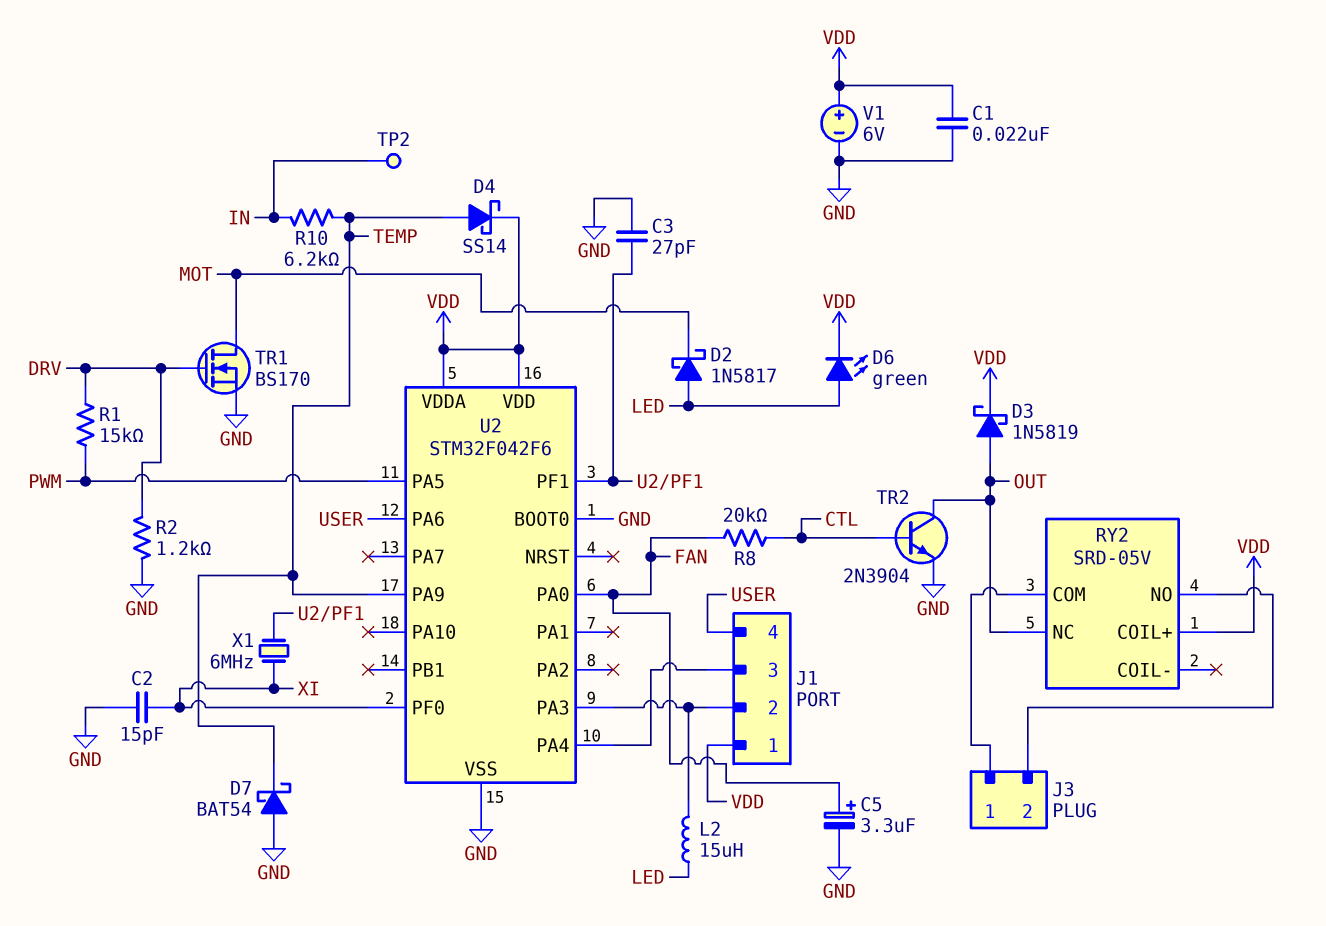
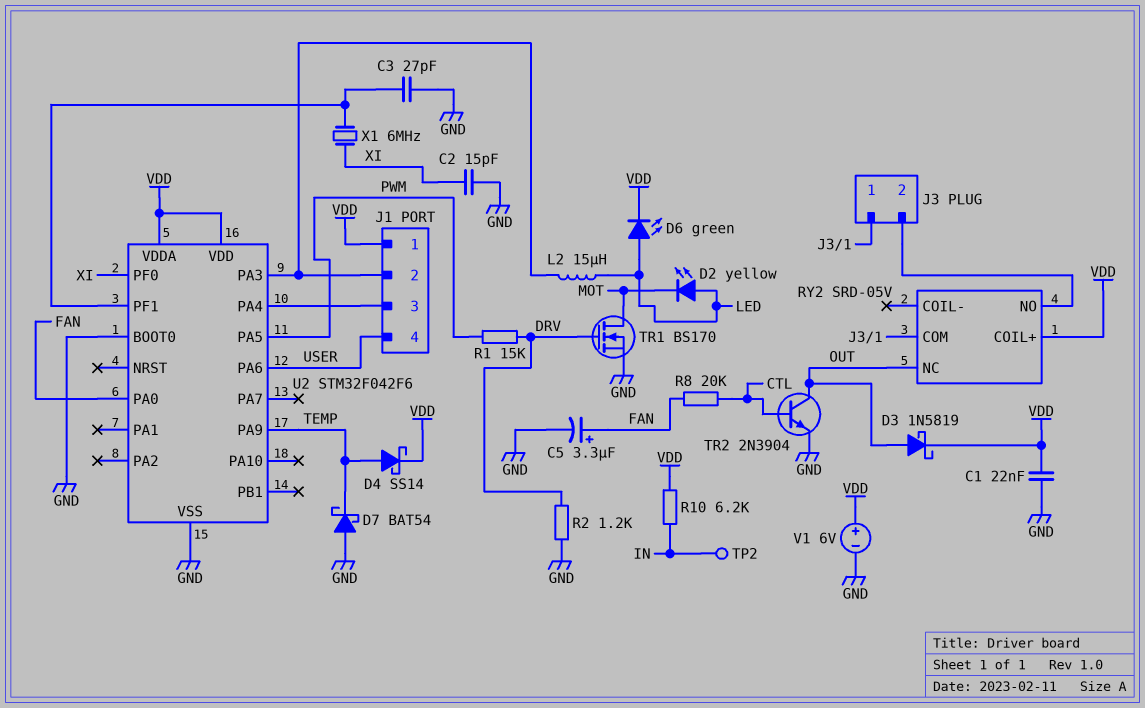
D2: schottky 1N5817 (A LED, K MOT) -> LED yellow (A LED, K MOT)
R10: 6.2k (IN, TEMP) -> 6.2k (IN, VDD)

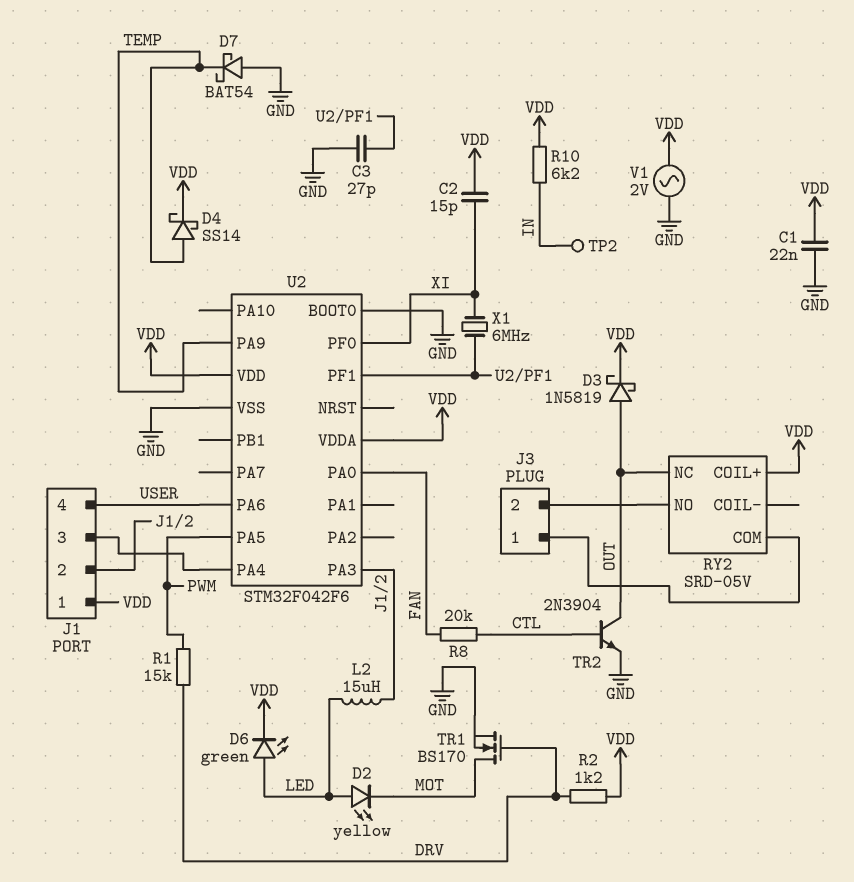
C2: 15pF (GND, XI) -> 15pF (VDD, XI)
C5: 3.3uF (plus FAN, minus GND) -> none
R2: 1.2k (DRV, GND) -> 1.2k (DRV, VDD)
V1: 6V (plus VDD, minus GND) -> AC 2V (GND, VDD)

